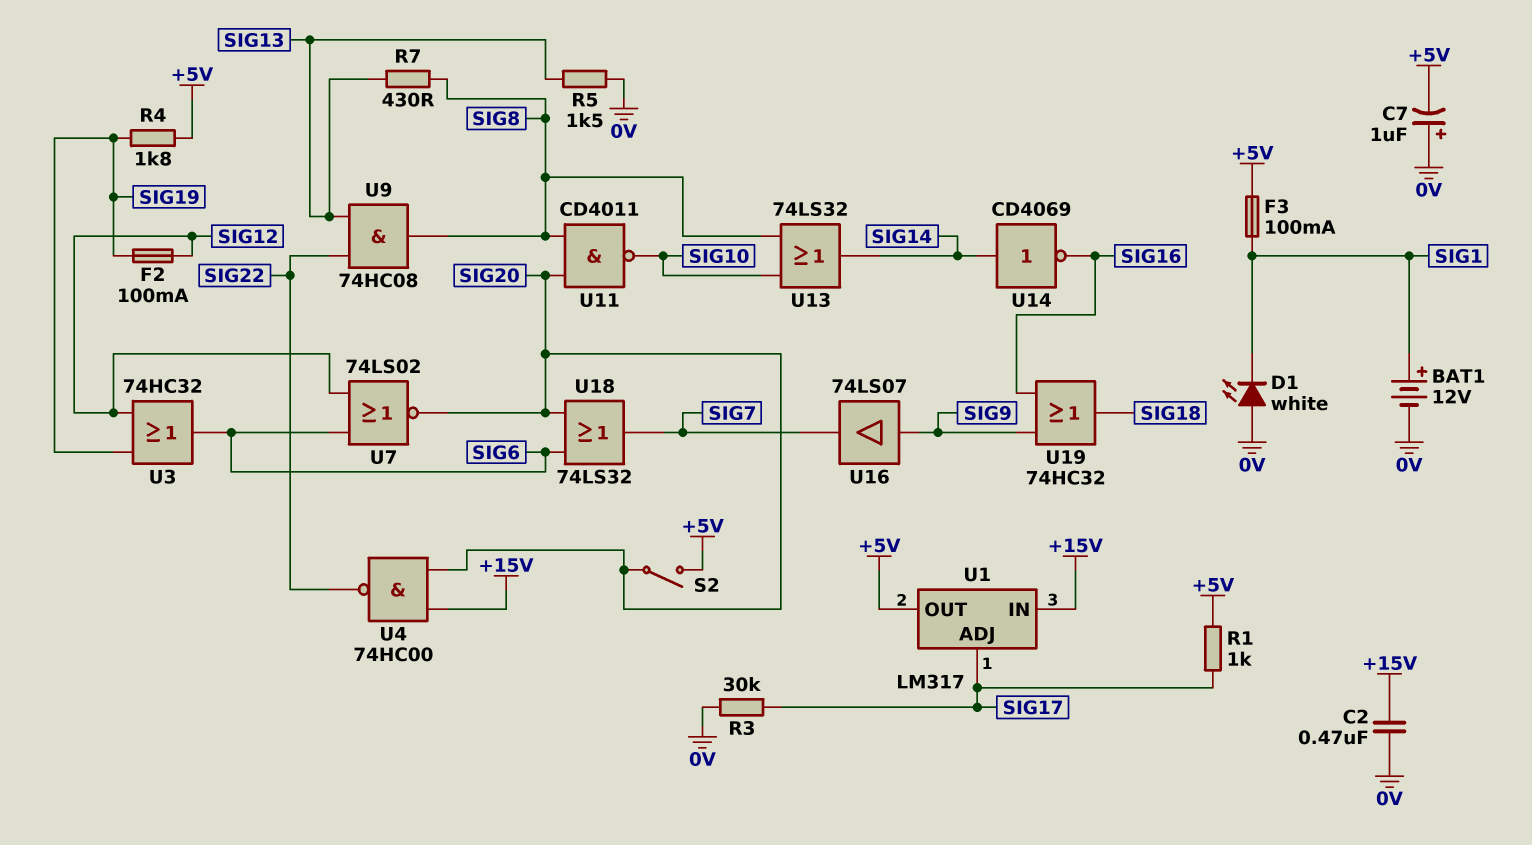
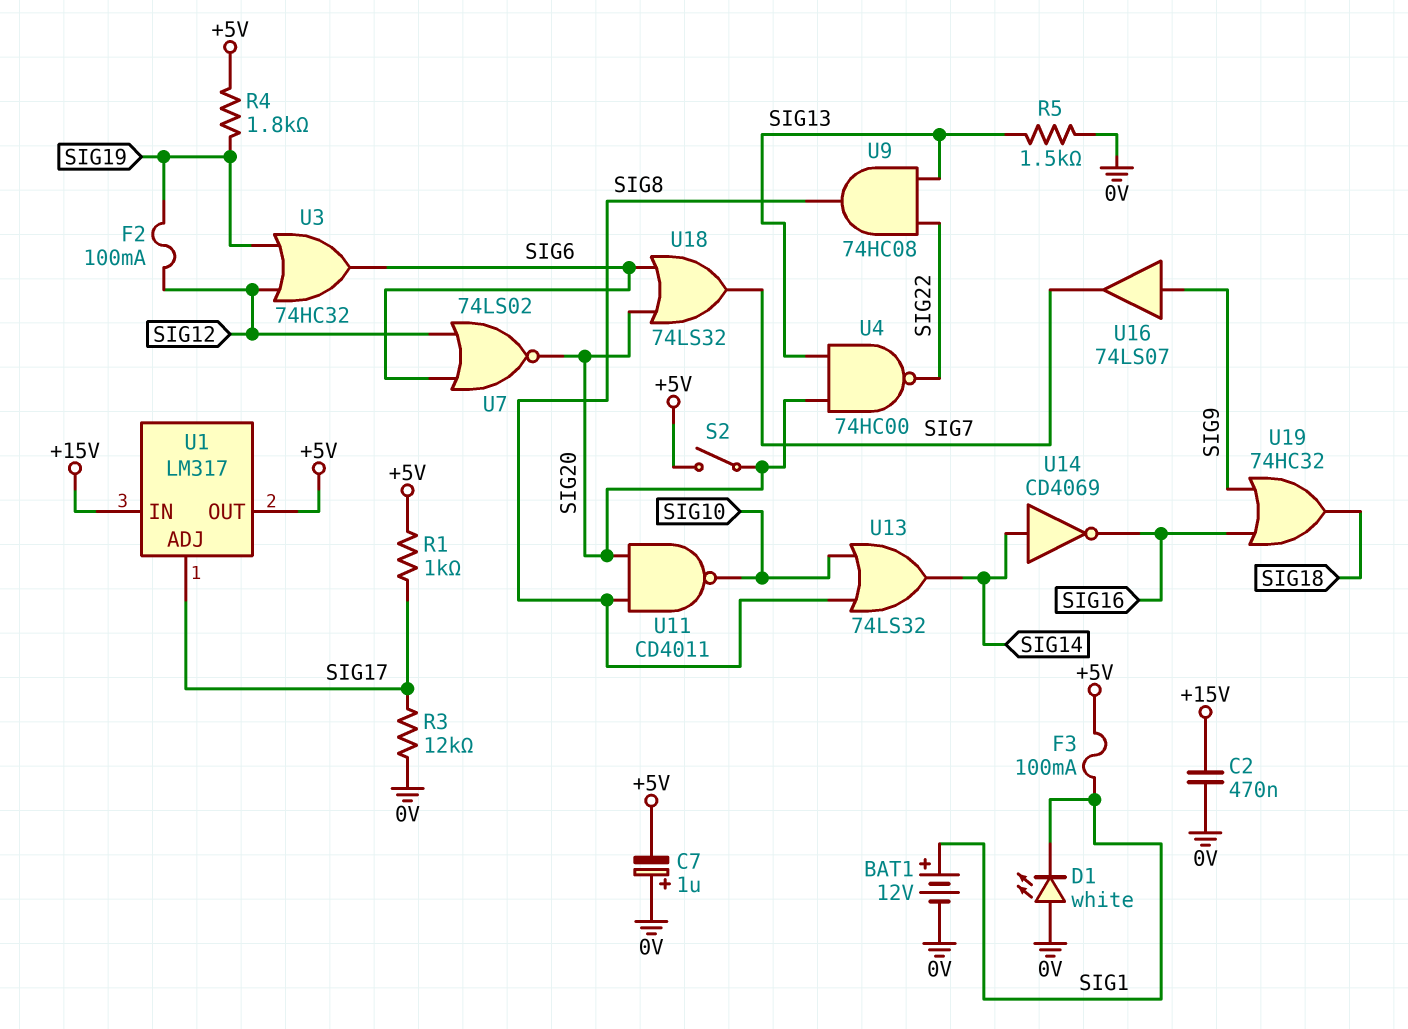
R3: 30k (0V, SIG17) -> 12k (0V, SIG17)
R7: 430 (SIG8, SIG13) -> none
U4: NAND 74HC00 (in +15V, in SIG20, out SIG22) -> NAND 74HC00 (in SIG13, in SIG20, out SIG22)

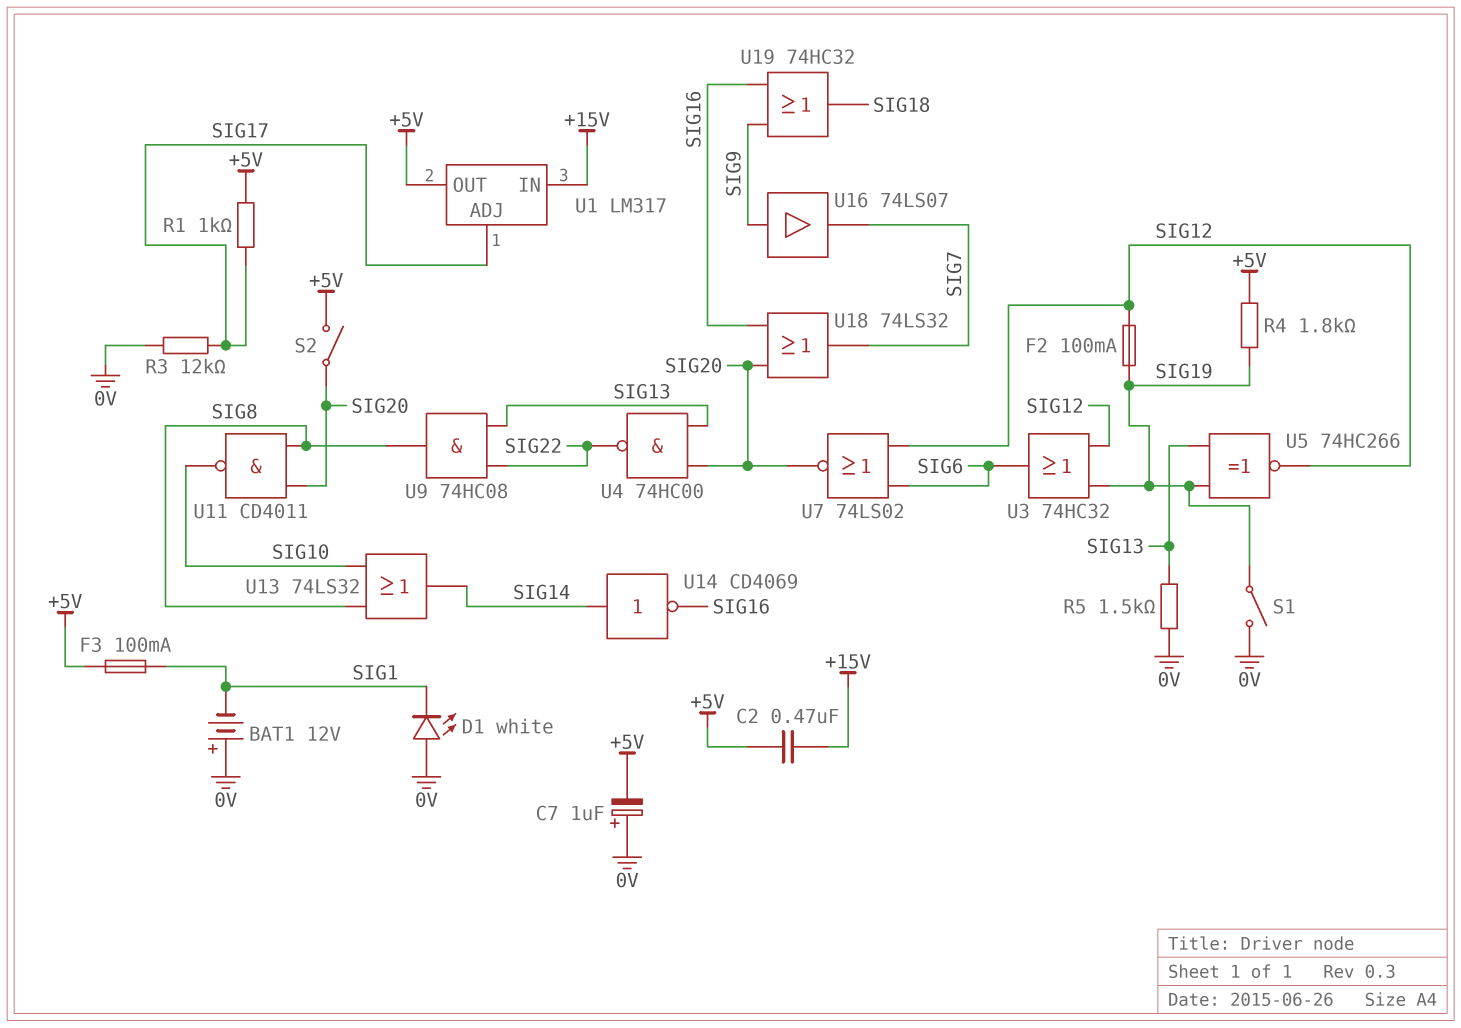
BAT1: 12V (plus SIG1, minus 0V) -> 12V (plus 0V, minus SIG1)
C2: 470nF (+15V, 0V) -> 470nF (+5V, +15V)
S1: none -> switch (0V, SIG19)
U5: none -> XNOR 74HC266 (in SIG13, in SIG19, out SIG12)
U18: OR 74LS32 (in SIG6, in SIG20, out SIG7) -> OR 74LS32 (in SIG16, in SIG20, out SIG7)

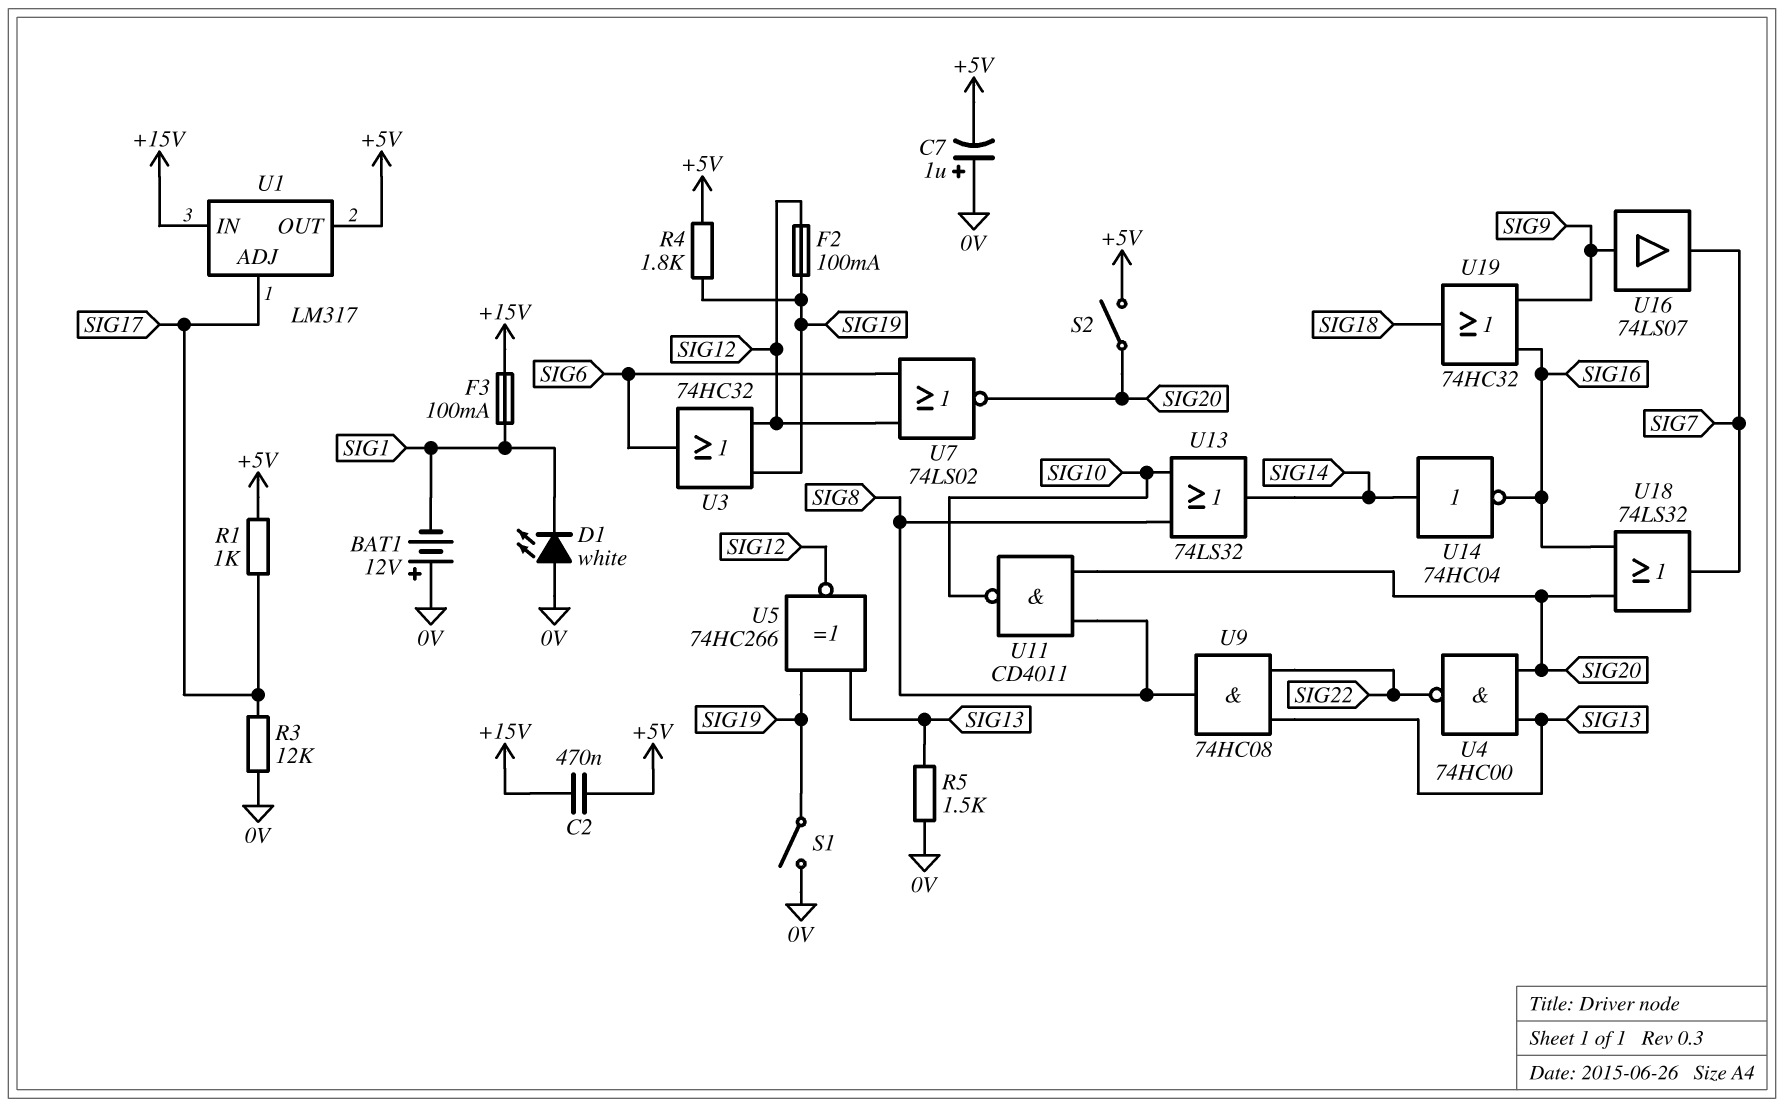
F3: 100mA (+5V, SIG1) -> 100mA (+15V, SIG1)
U14: NOT CD4069 (in SIG14, out SIG16) -> NOT 74HC04 (in SIG14, out SIG16)

